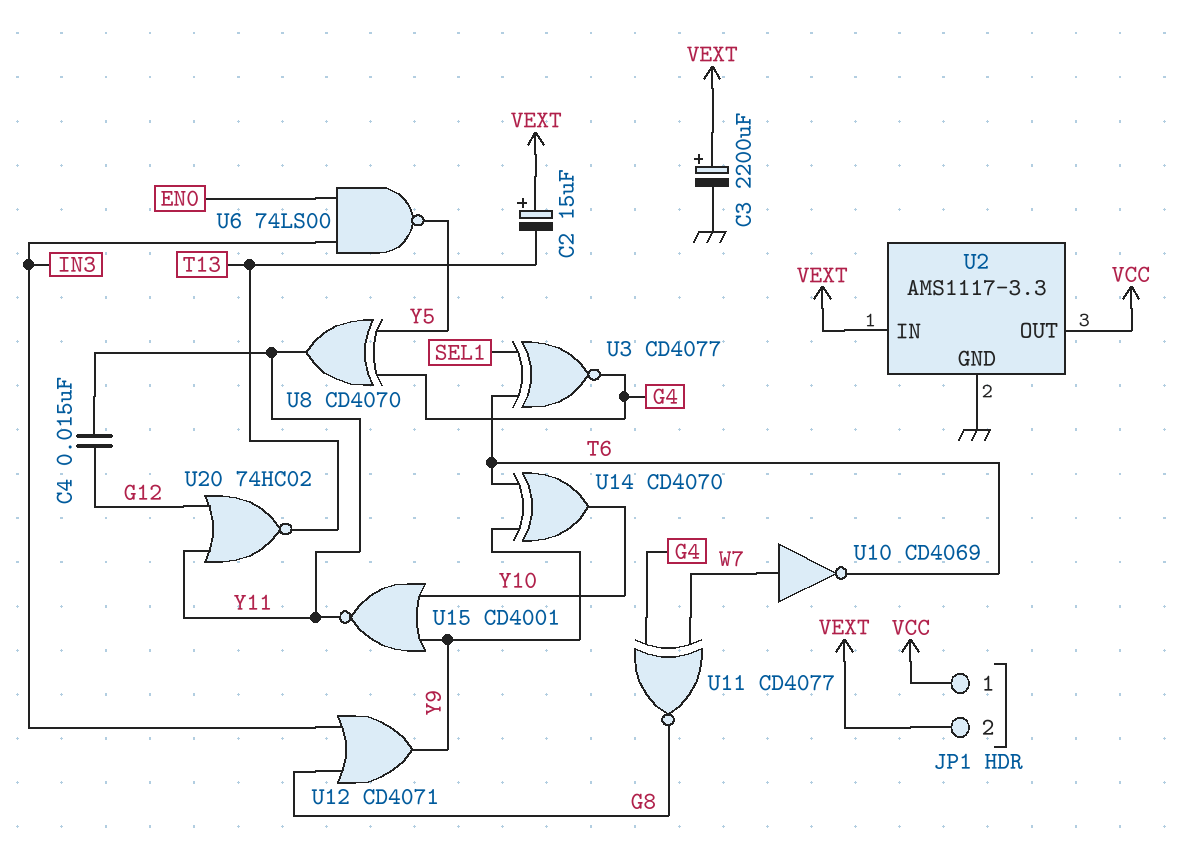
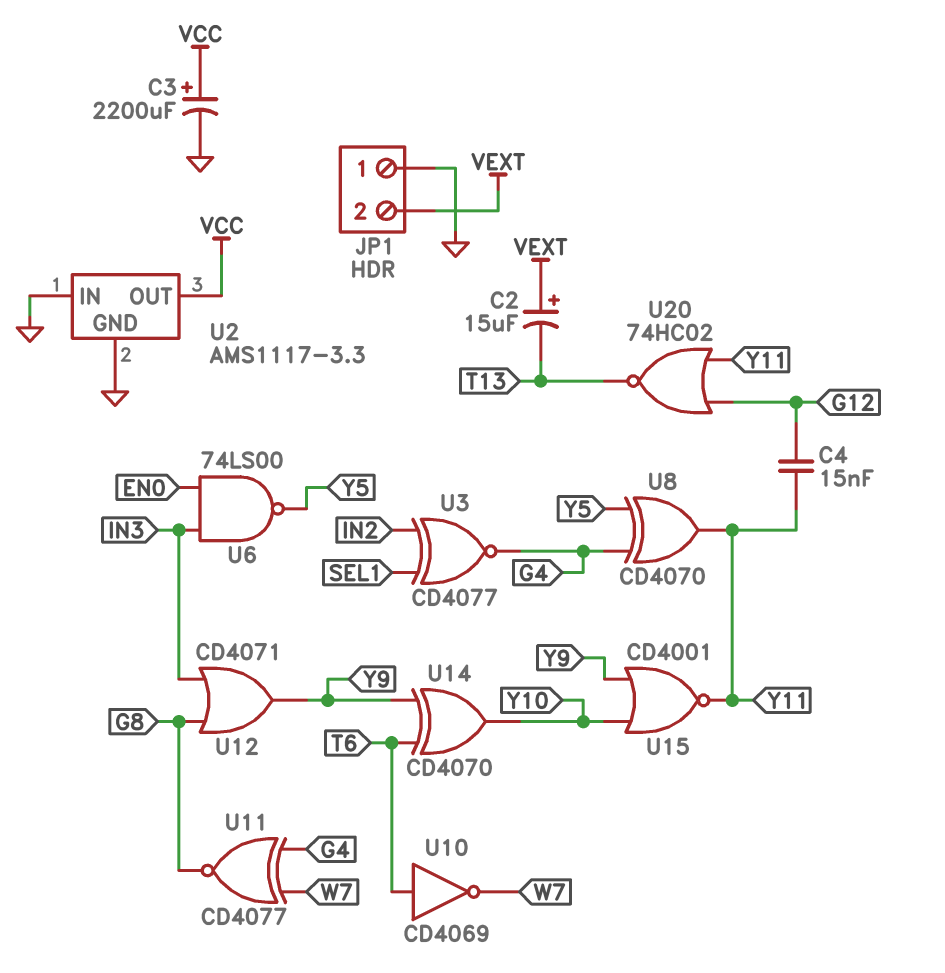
C3: 2200uF (plus VEXT, minus GND) -> 2200uF (plus VCC, minus GND)
JP1 pin 1: VCC -> GND
U2 pin IN: VEXT -> GND
U3: XNOR CD4077 (in SEL1, in T6, out G4) -> XNOR CD4077 (in IN2, in SEL1, out G4)
U10: NOT CD4069 (in W7, out T6) -> NOT CD4069 (in T6, out W7)

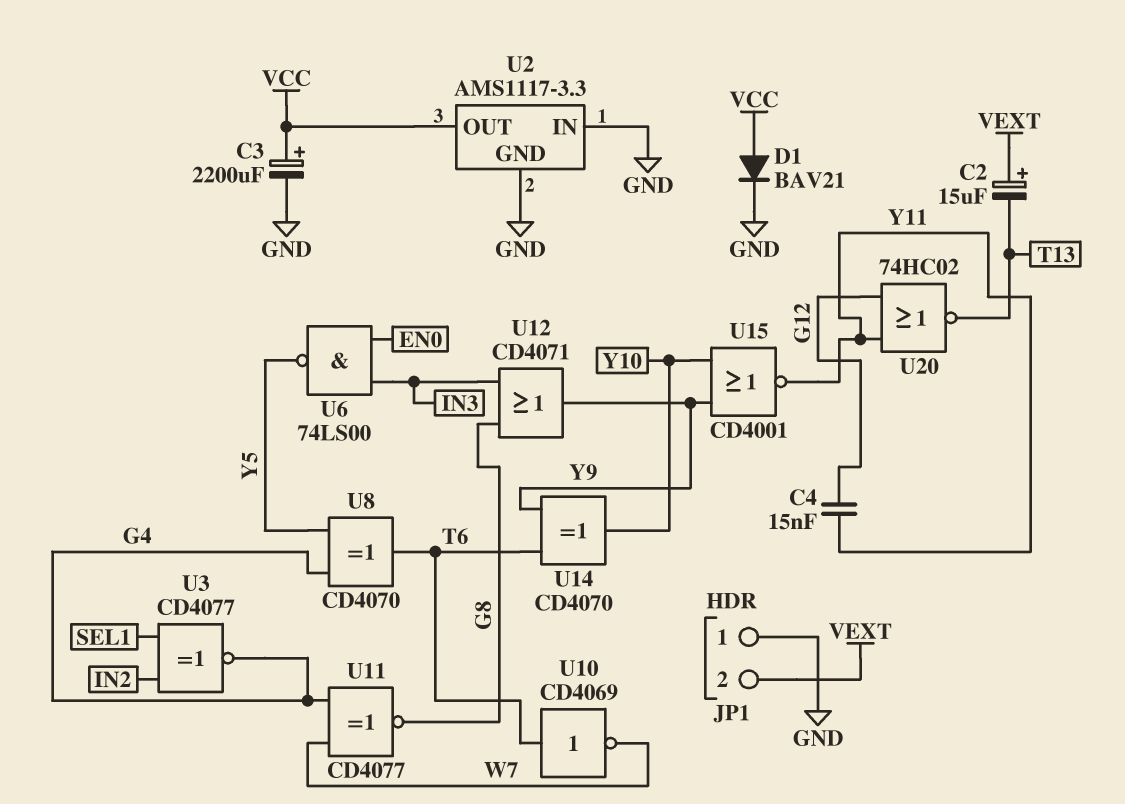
D1: none -> diode BAV21 (A VCC, K GND)
U8: XOR CD4070 (in G4, in Y5, out Y11) -> XOR CD4070 (in G4, in Y5, out T6)

